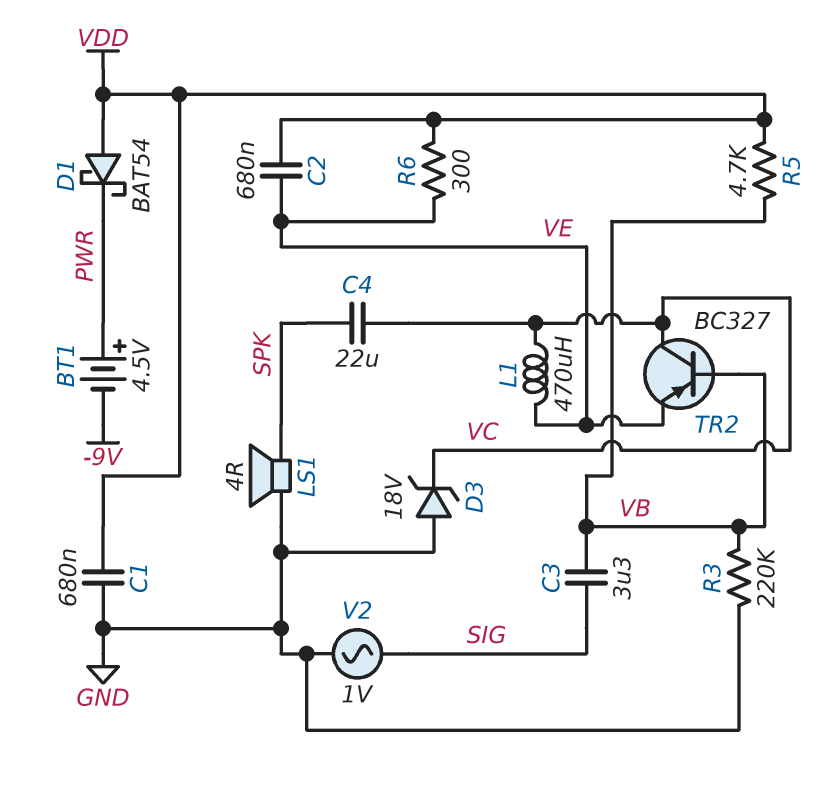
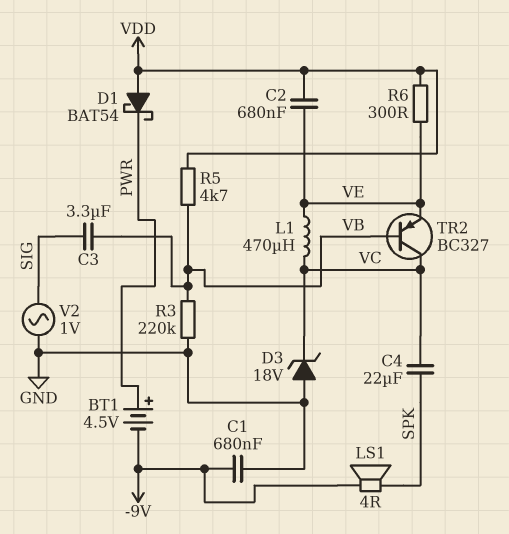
C1: 680nF (GND, VDD) -> 680nF (-9V, GND)
LS1: speaker 4R (GND, SPK) -> speaker 4R (-9V, SPK)

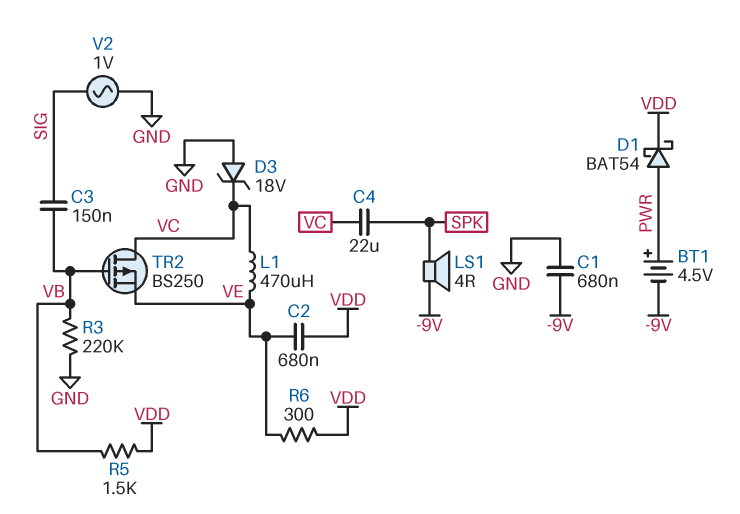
C3: 3.3uF (SIG, VB) -> 150nF (SIG, VB)
D1: schottky BAT54 (A VDD, K PWR) -> schottky BAT54 (A PWR, K VDD)
R5: 4.7k (VB, VDD) -> 1.5k (VB, VDD)
TR2: PNP BC327 (B VB, C VC, E VE) -> PMOS BS250 (G VB, D VC, S VE)

